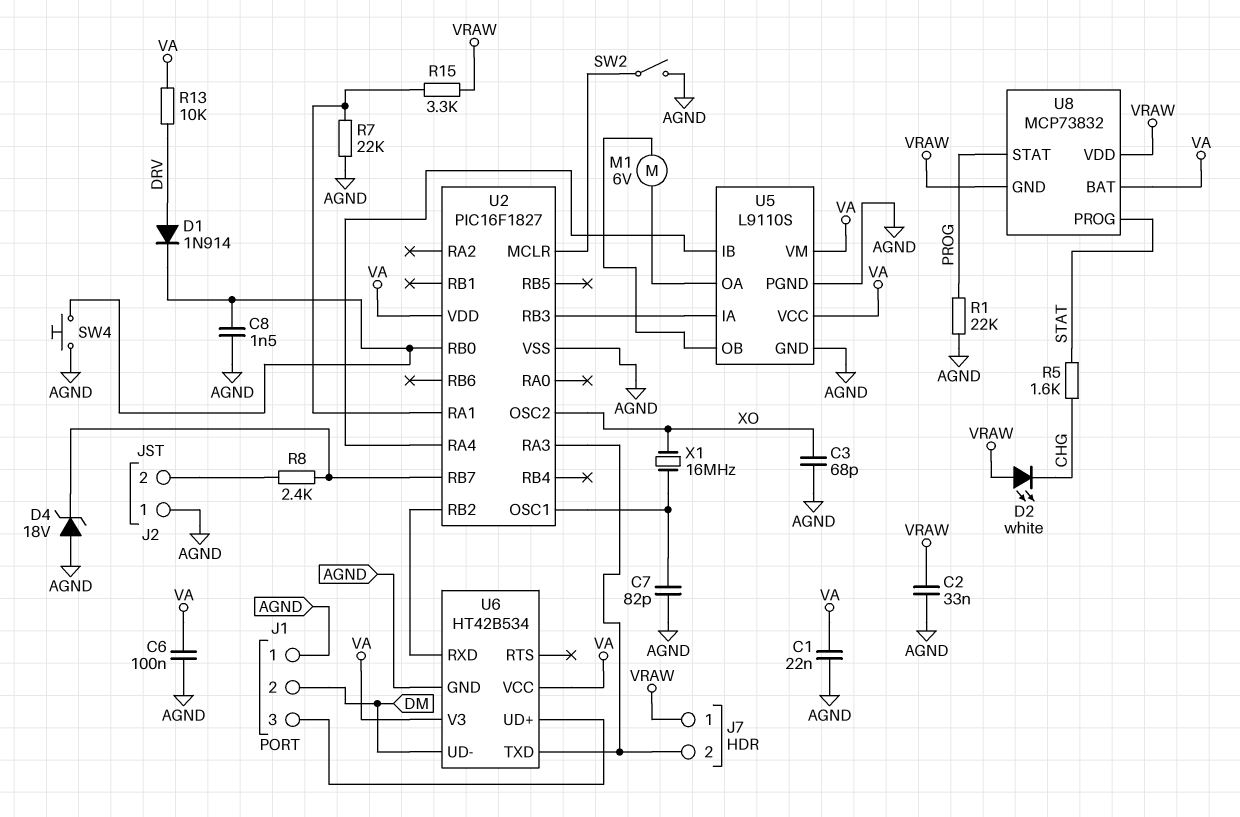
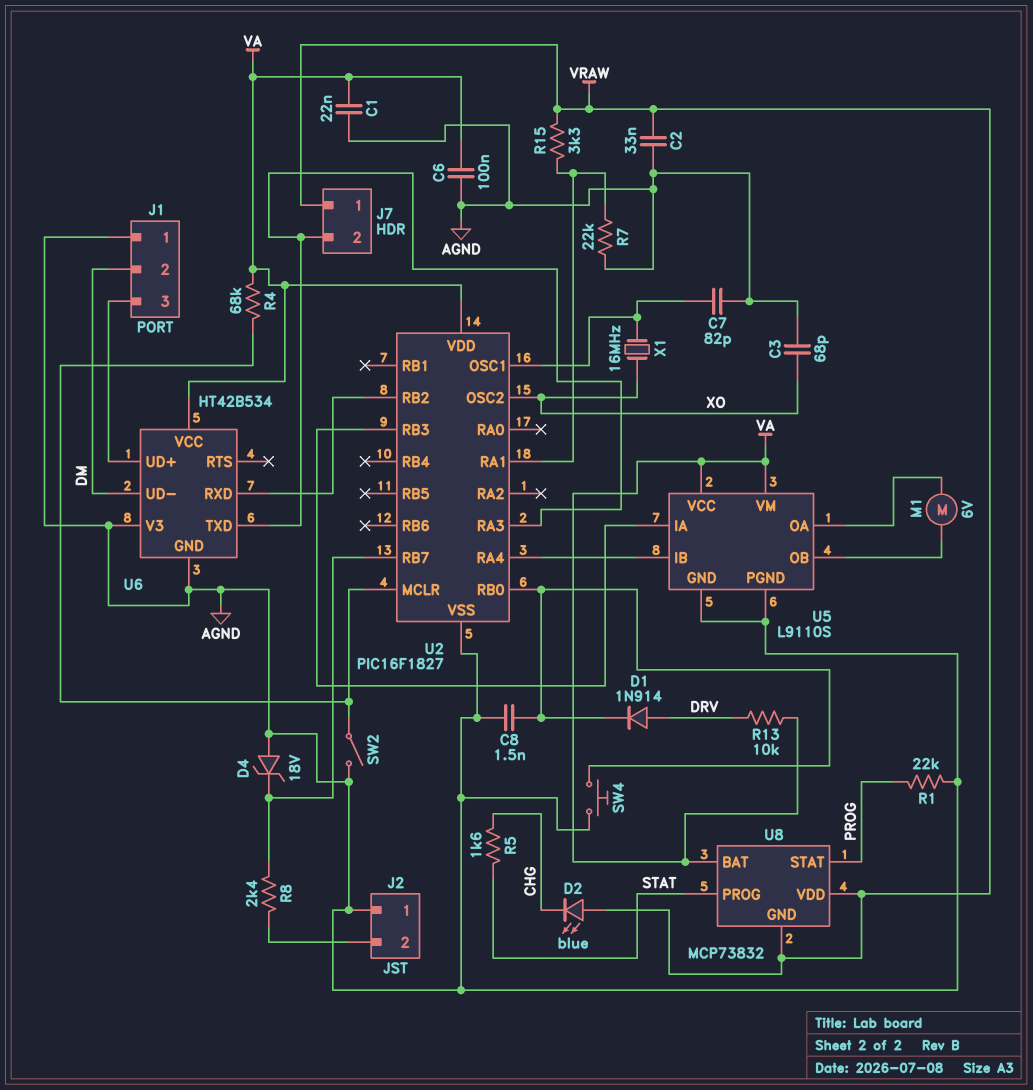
D2: LED white (A VRAW, K CHG) -> LED blue (A VRAW, K CHG)
R4: none -> 68k (U2/MCLR, VA)
U6 pin V3: VA -> AGND

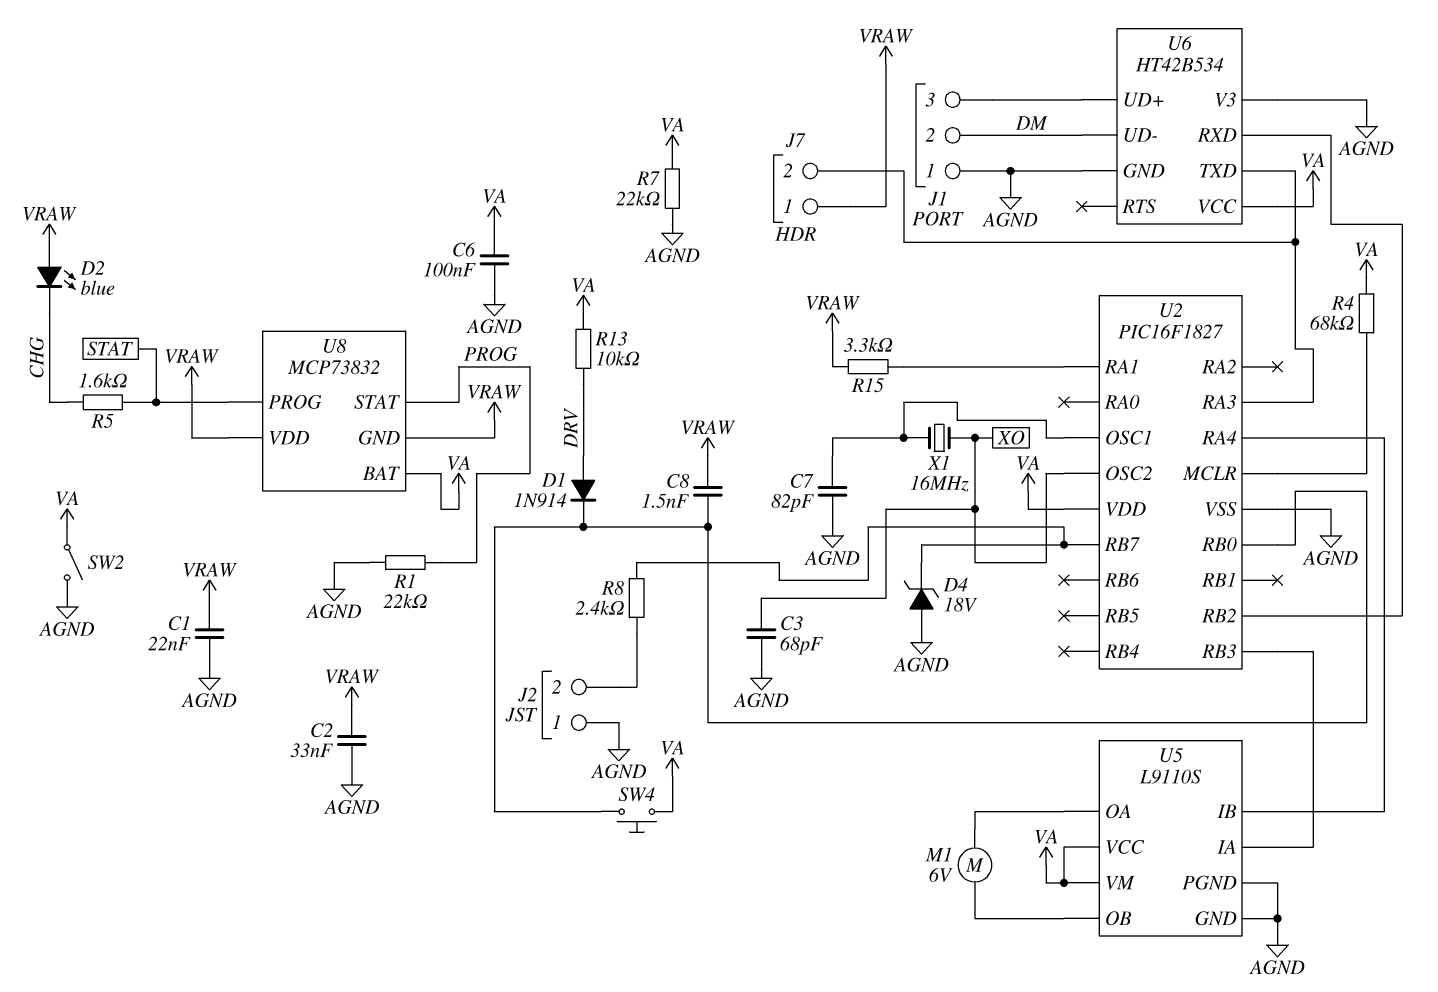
C1: 22nF (AGND, VA) -> 22nF (AGND, VRAW)
C8: 1.5nF (AGND, U2/RB0) -> 1.5nF (U2/RB0, VRAW)
R7: 22k (AGND, U2/RA1) -> 22k (AGND, VA)
SW2: switch (AGND, U2/MCLR) -> switch (AGND, VA)
SW4: button (AGND, U2/RB0) -> button (U2/RB0, VA)

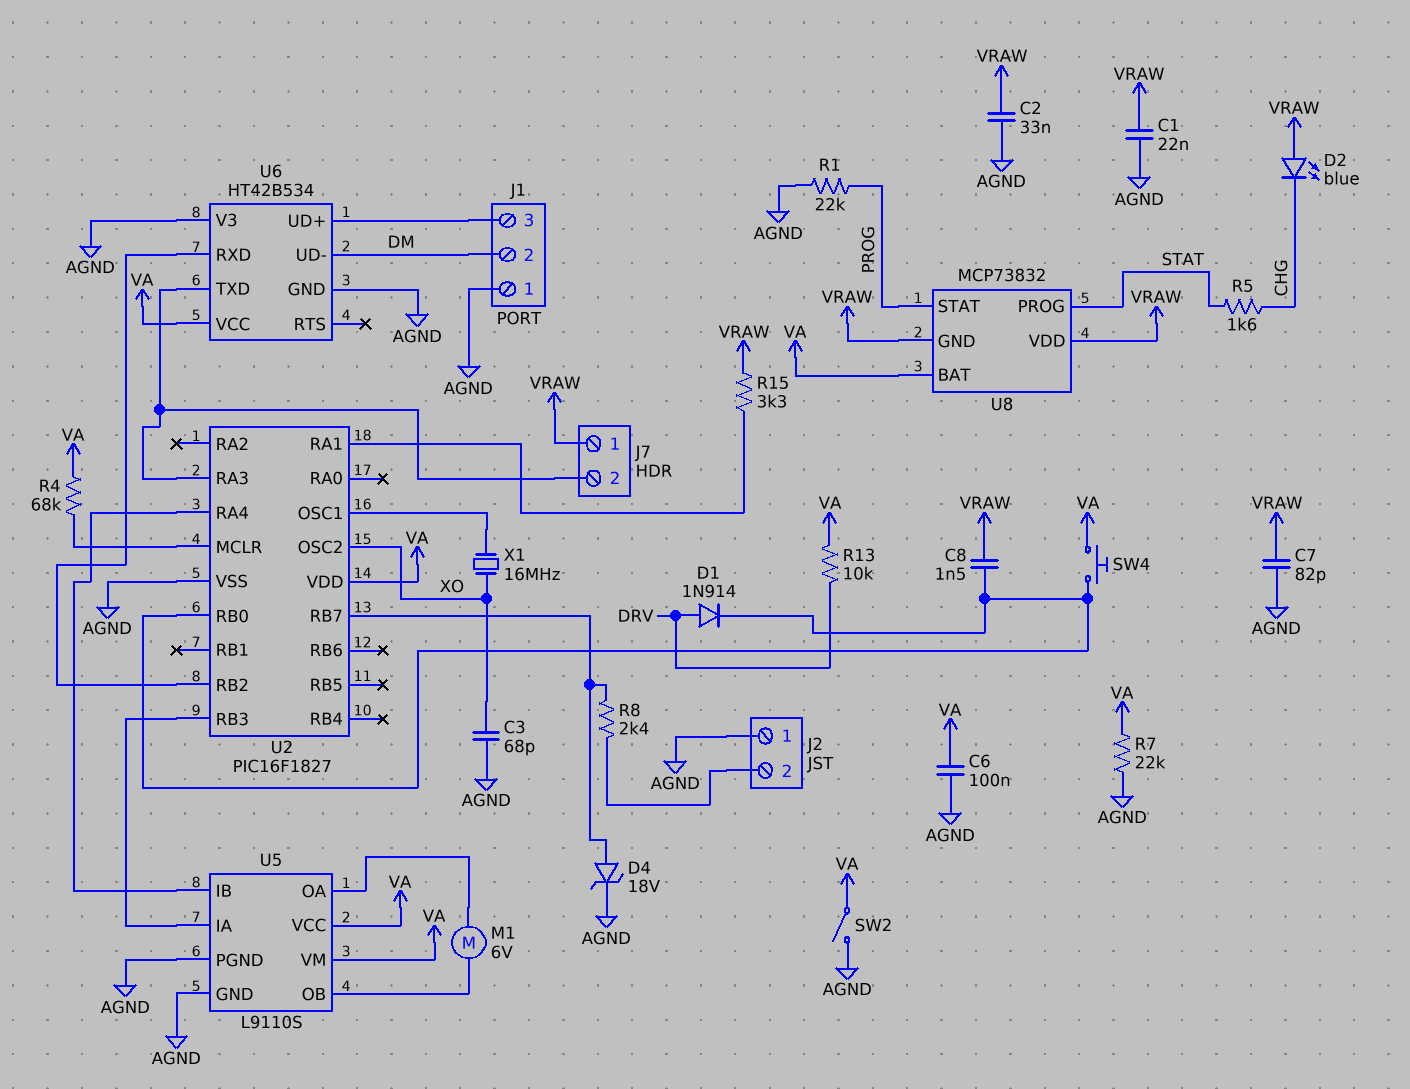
C7: 82pF (AGND, U2/OSC1) -> 82pF (AGND, VRAW)
D4: zener 18V (A AGND, K U2/RB7) -> zener 18V (A U2/RB7, K AGND)

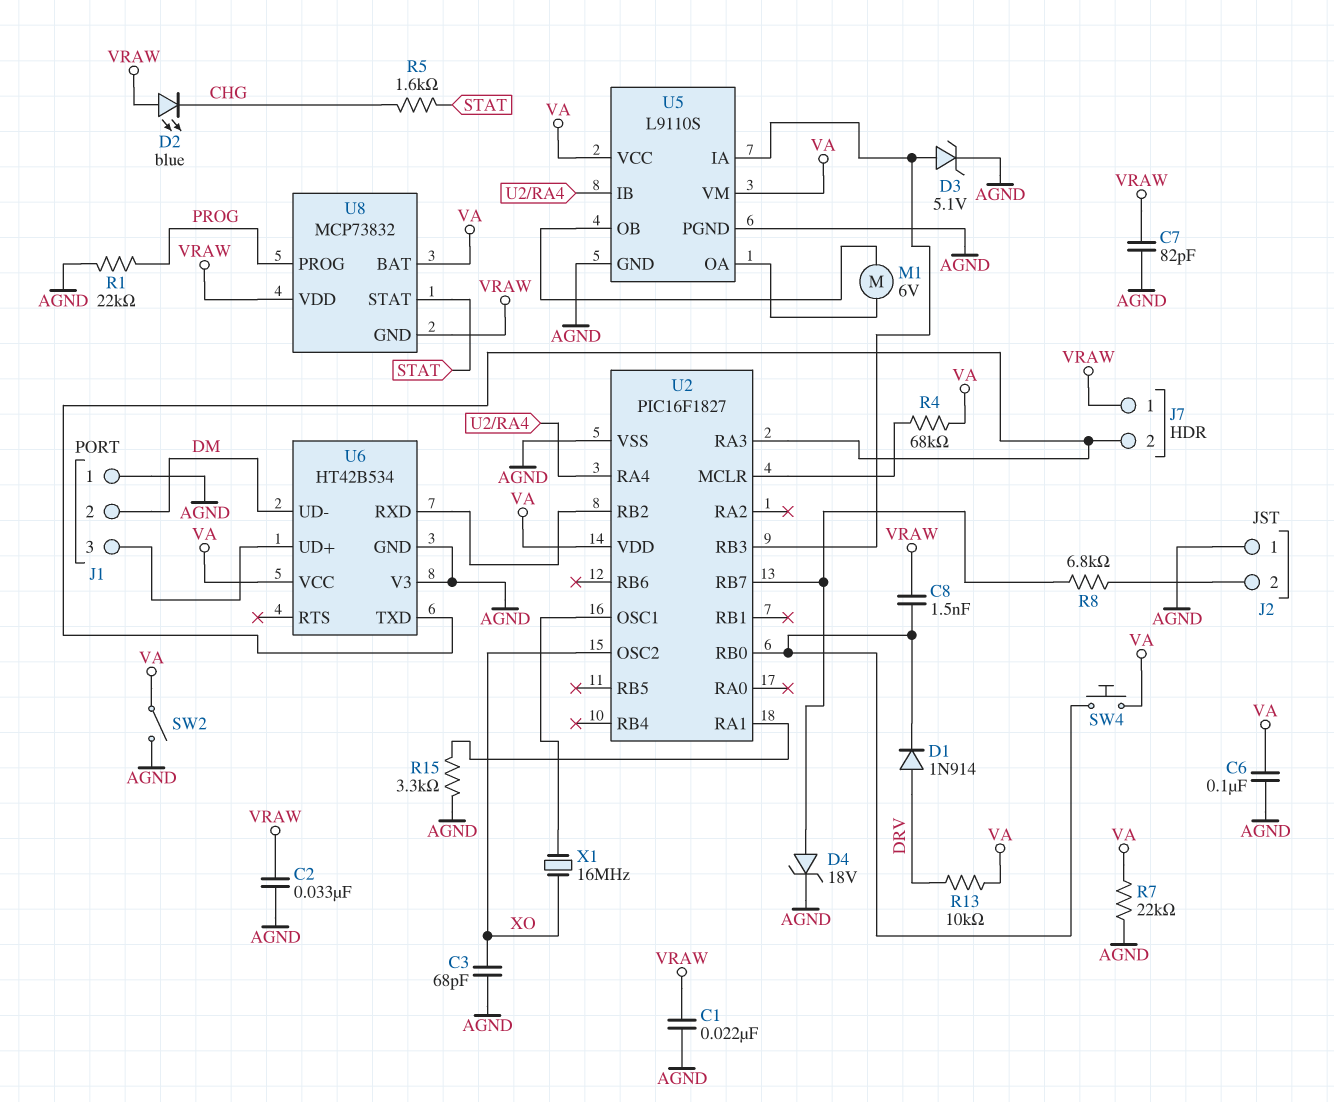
D3: none -> zener 5.1V (A U2/RB3, K AGND)
R8: 2.4k (J2/2, U2/RB7) -> 6.8k (J2/2, U2/RB7)
R15: 3.3k (U2/RA1, VRAW) -> 3.3k (AGND, U2/RA1)
U8 pin PROG: STAT -> PROG
U8 pin STAT: PROG -> STAT

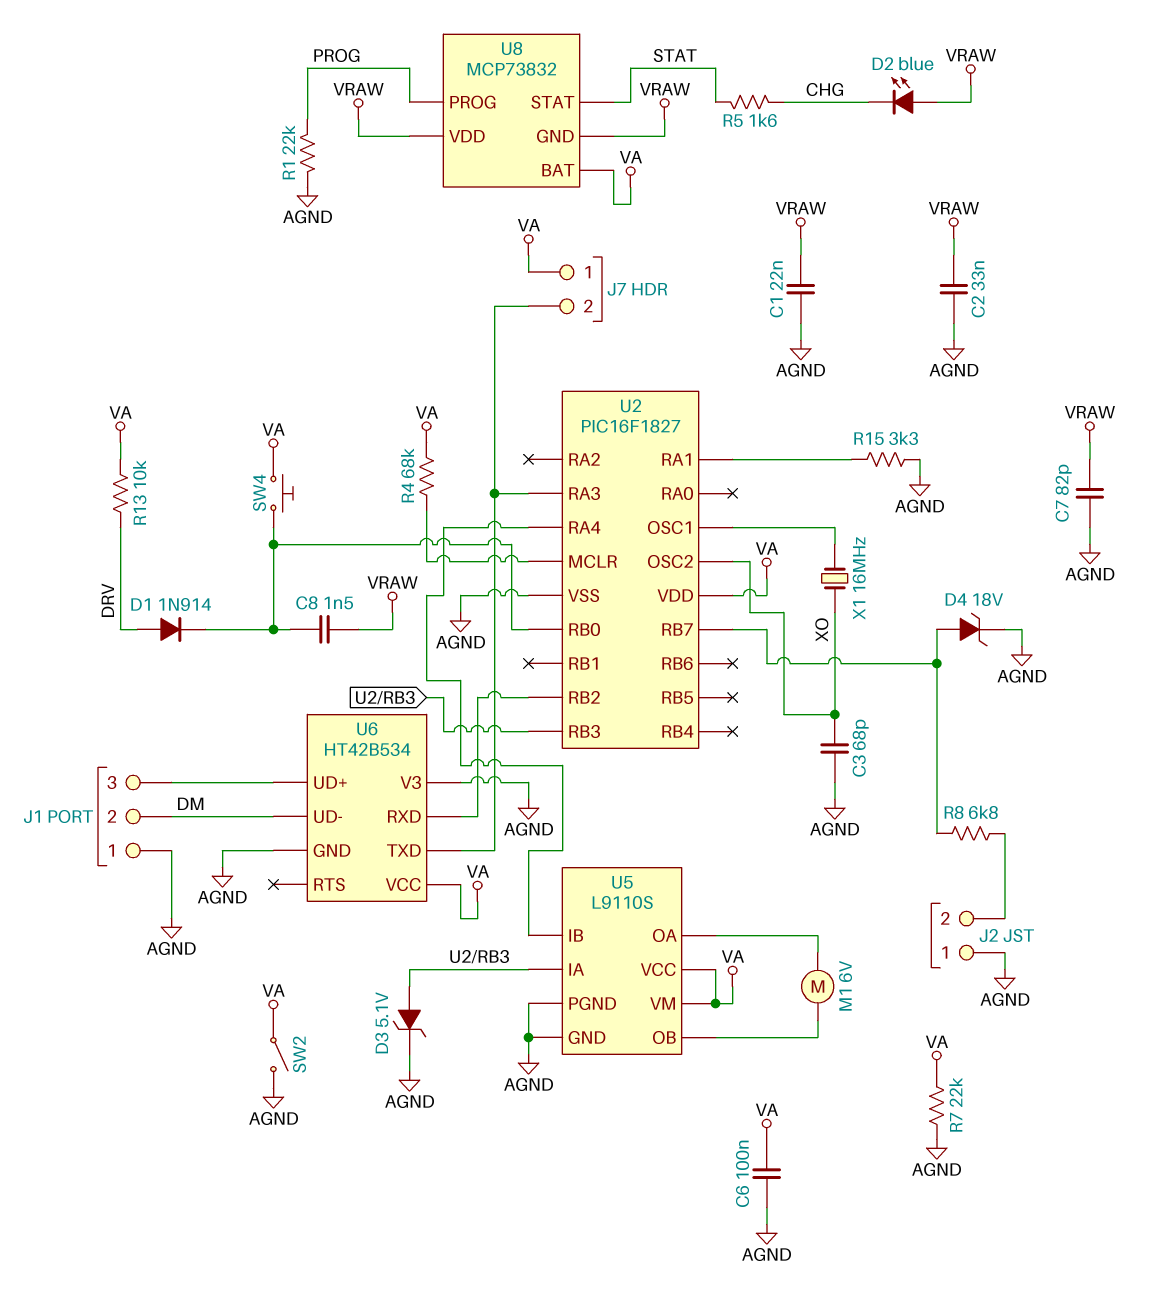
J7 pin 1: VRAW -> VA

